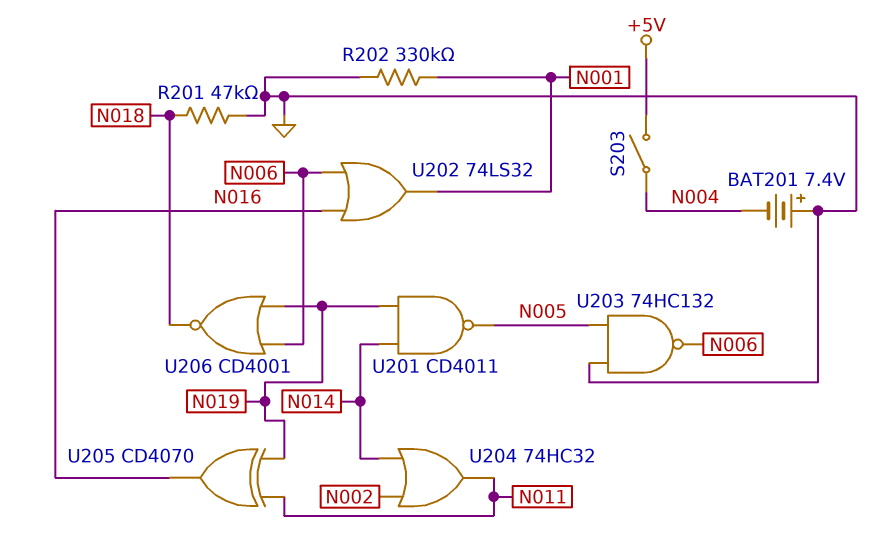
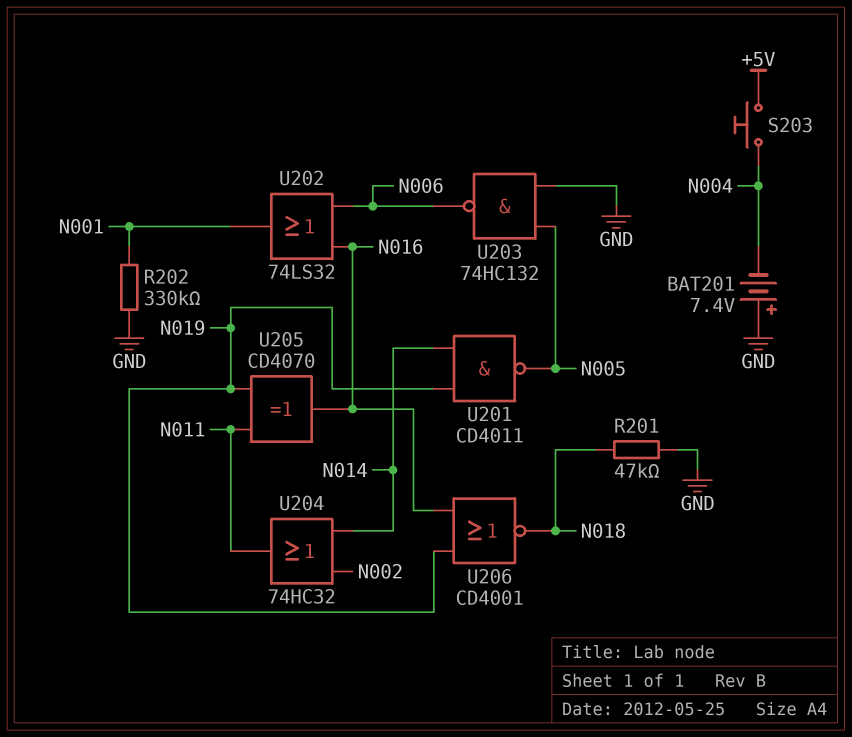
S203: switch (+5V, N004) -> button (+5V, N004)
U206: NOR CD4001 (in N006, in N019, out N018) -> NOR CD4001 (in N016, in N019, out N018)

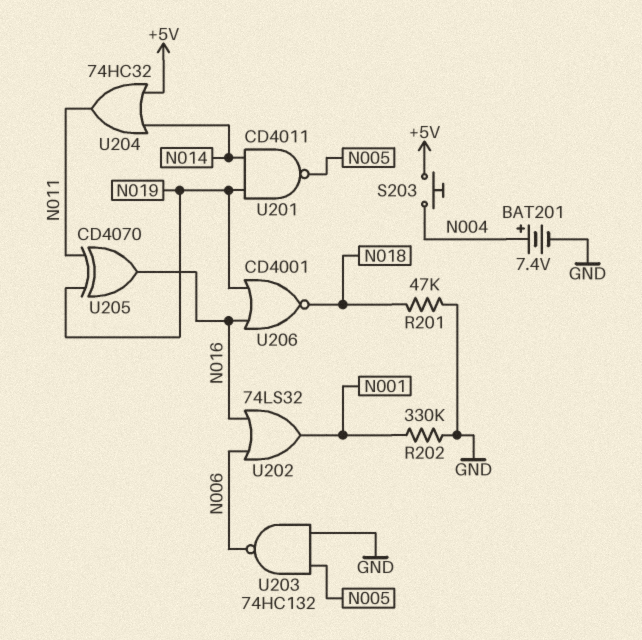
BAT201: 7.4V (plus GND, minus N004) -> 7.4V (plus N004, minus GND)
U204: OR 74HC32 (in N002, in N014, out N011) -> OR 74HC32 (in +5V, in N014, out N011)

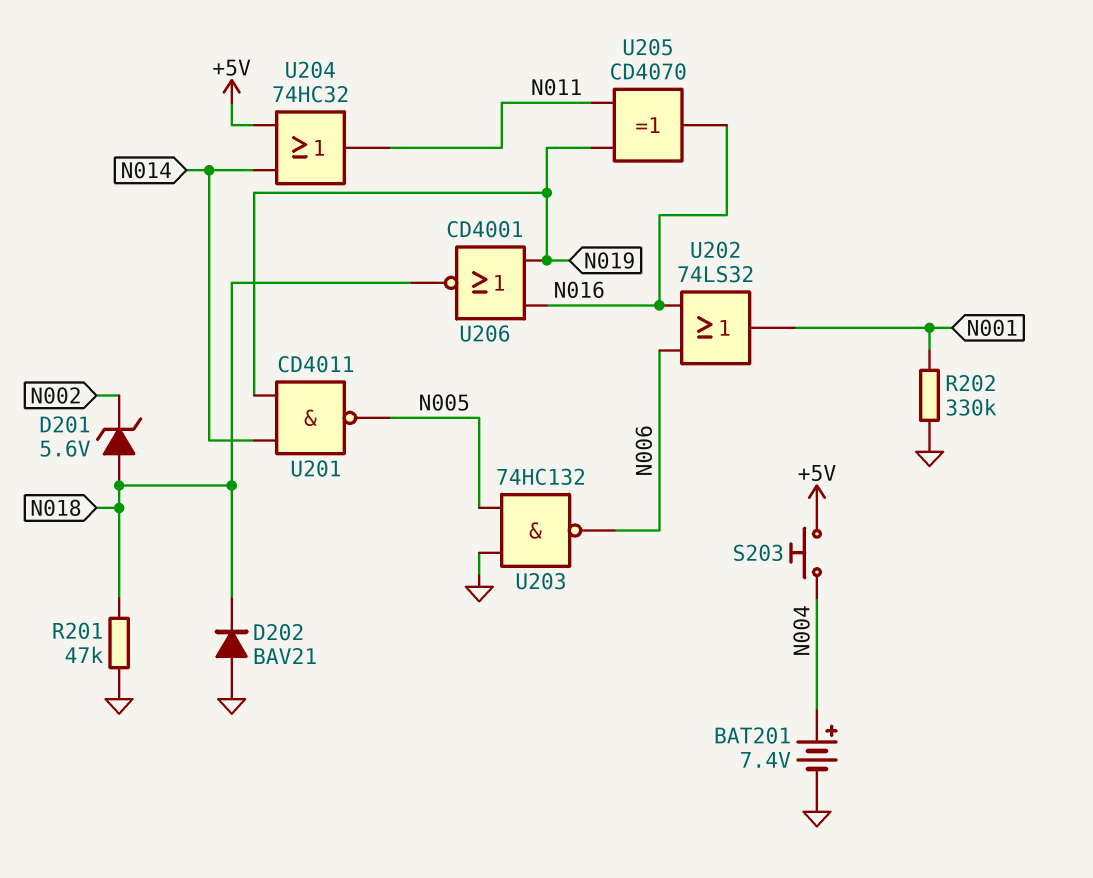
D201: none -> zener 5.6V (A N018, K N002)
D202: none -> diode BAV21 (A GND, K N018)

